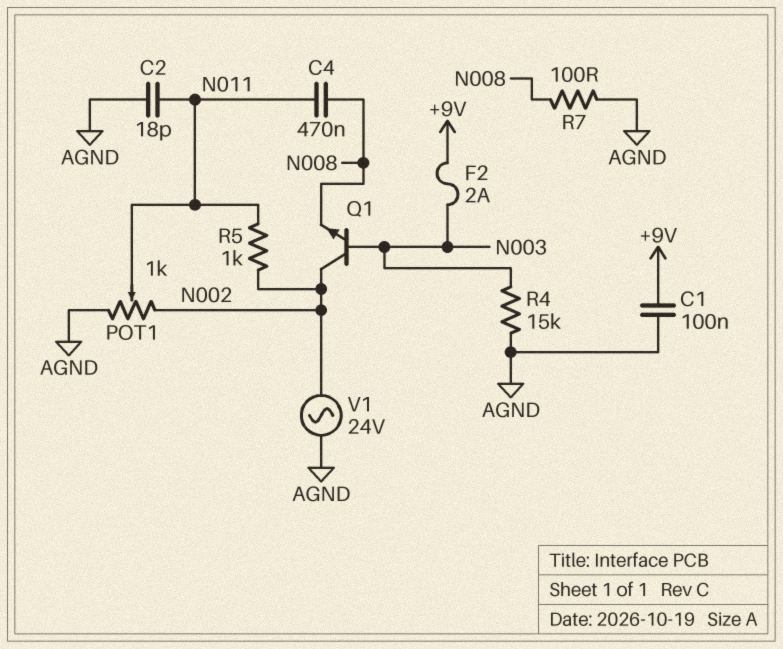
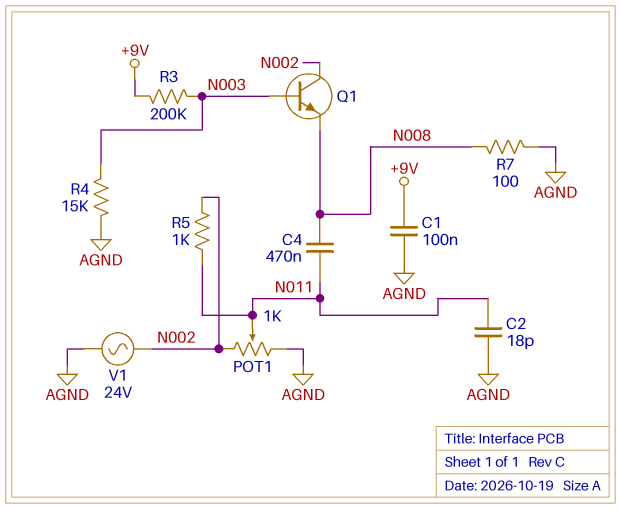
F2: 2A (+9V, N003) -> none
R3: none -> 200k (+9V, N003)

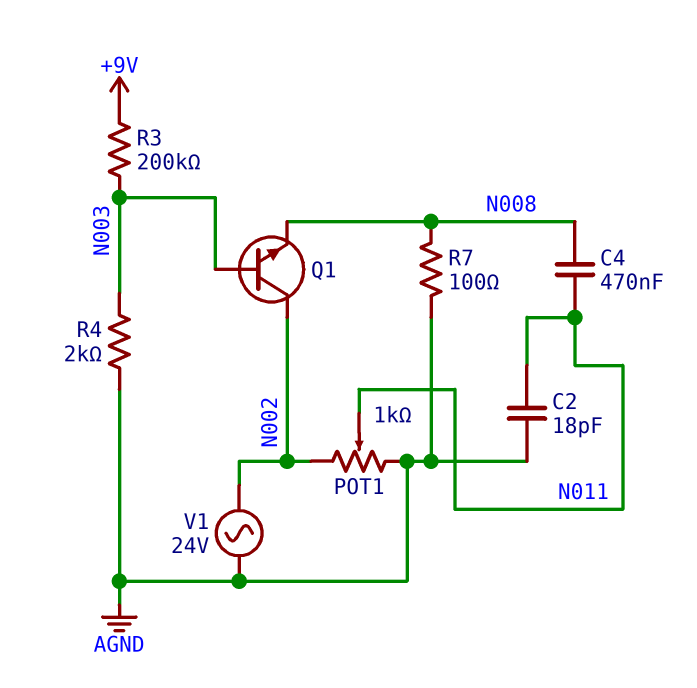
C1: 100nF (+9V, AGND) -> none
R4: 15k (AGND, N003) -> 2k (AGND, N003)
R5: 1k (N002, N011) -> none

